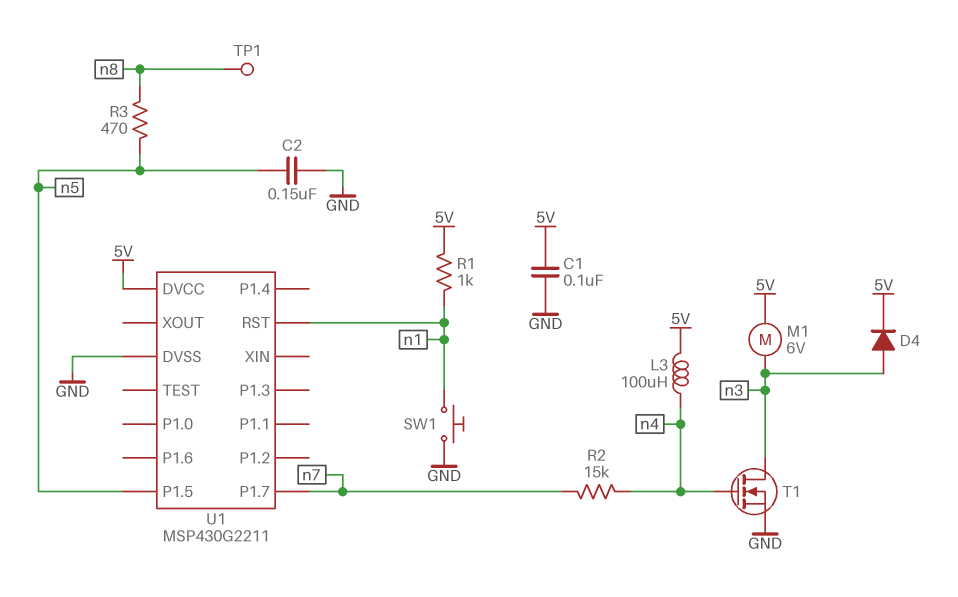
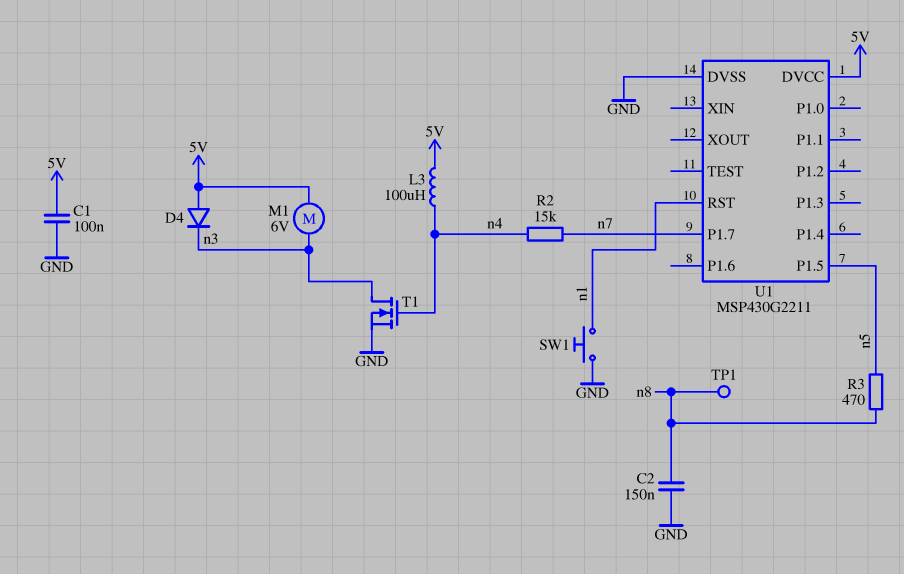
C2: 150nF (GND, n5) -> 150nF (GND, n8)
D4: diode (A n3, K 5V) -> diode (A 5V, K n3)
R1: 1k (5V, n1) -> none

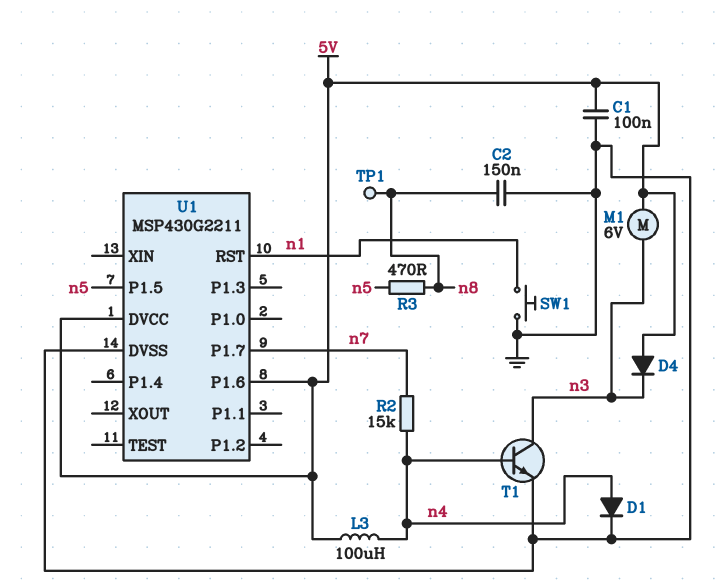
D1: none -> diode (A n4, K GND)
T1: NMOS (G n4, D n3, S GND) -> NPN (B n4, C n3, E GND)
U1 pin P1.6: none -> 5V

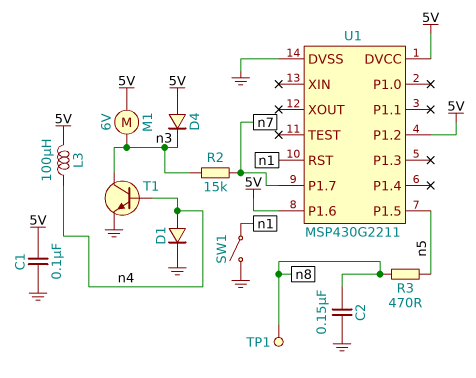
R2: 15k (n4, n7) -> 15k (n3, n7)
SW1: button (GND, n1) -> switch (GND, n1)
U1 pin P1.2: none -> 5V

